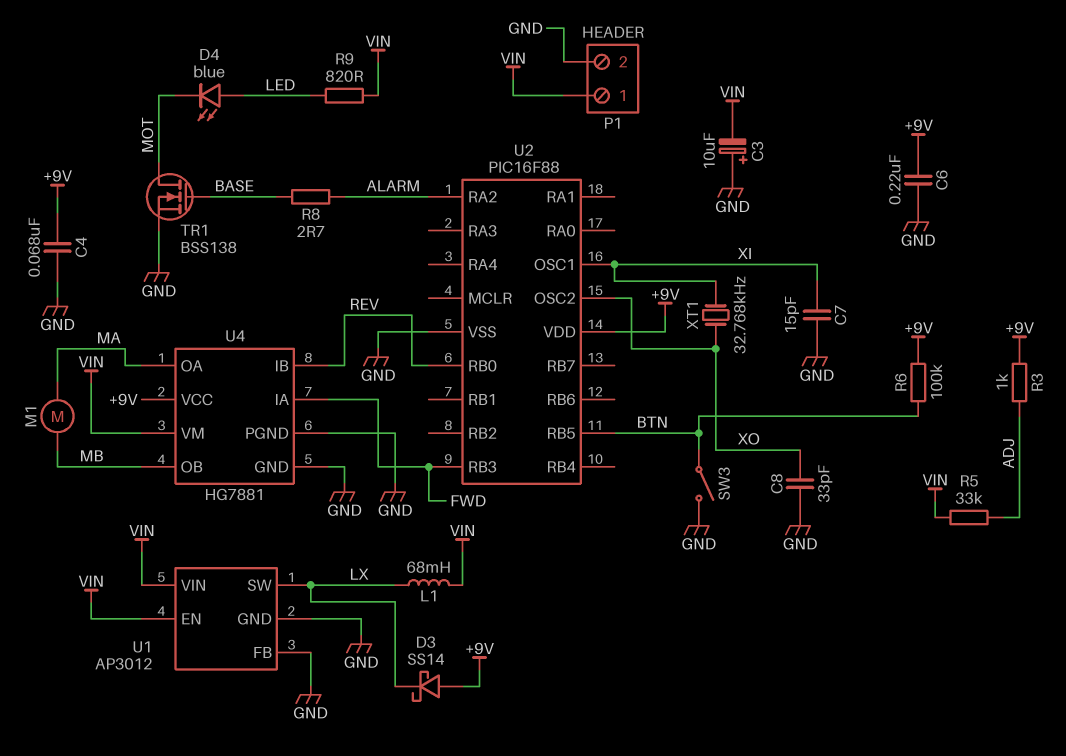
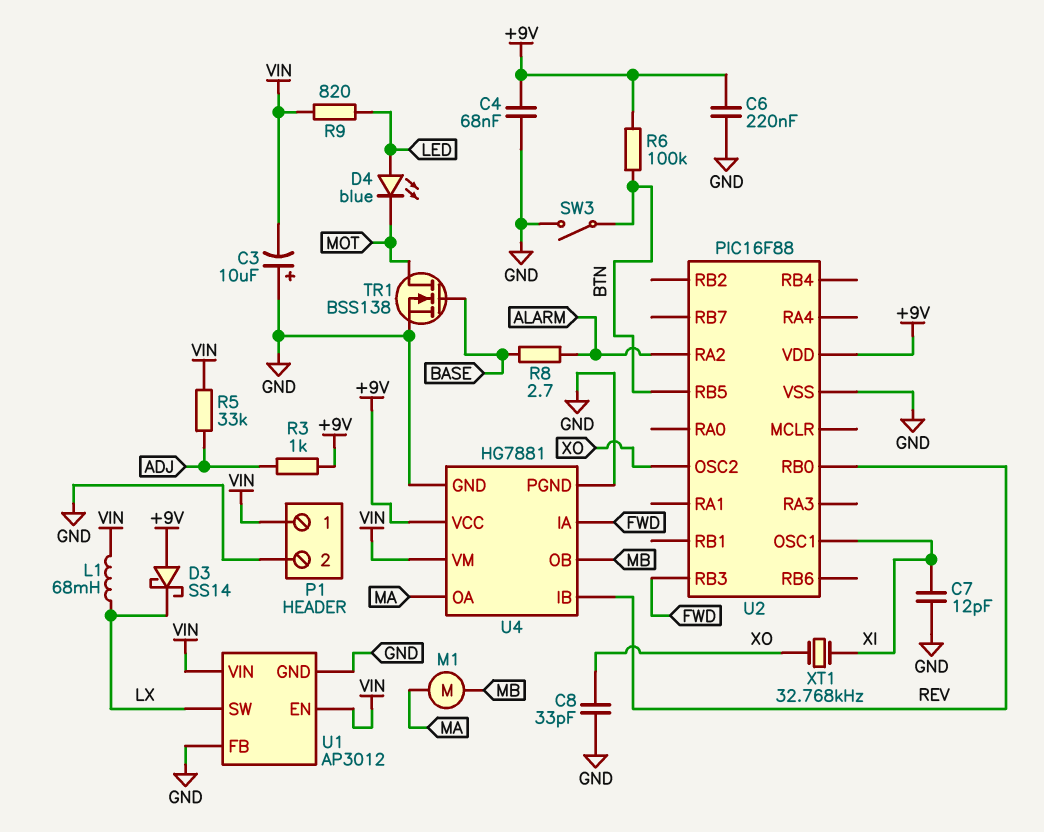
C7: 15pF (GND, XI) -> 12pF (GND, XI)

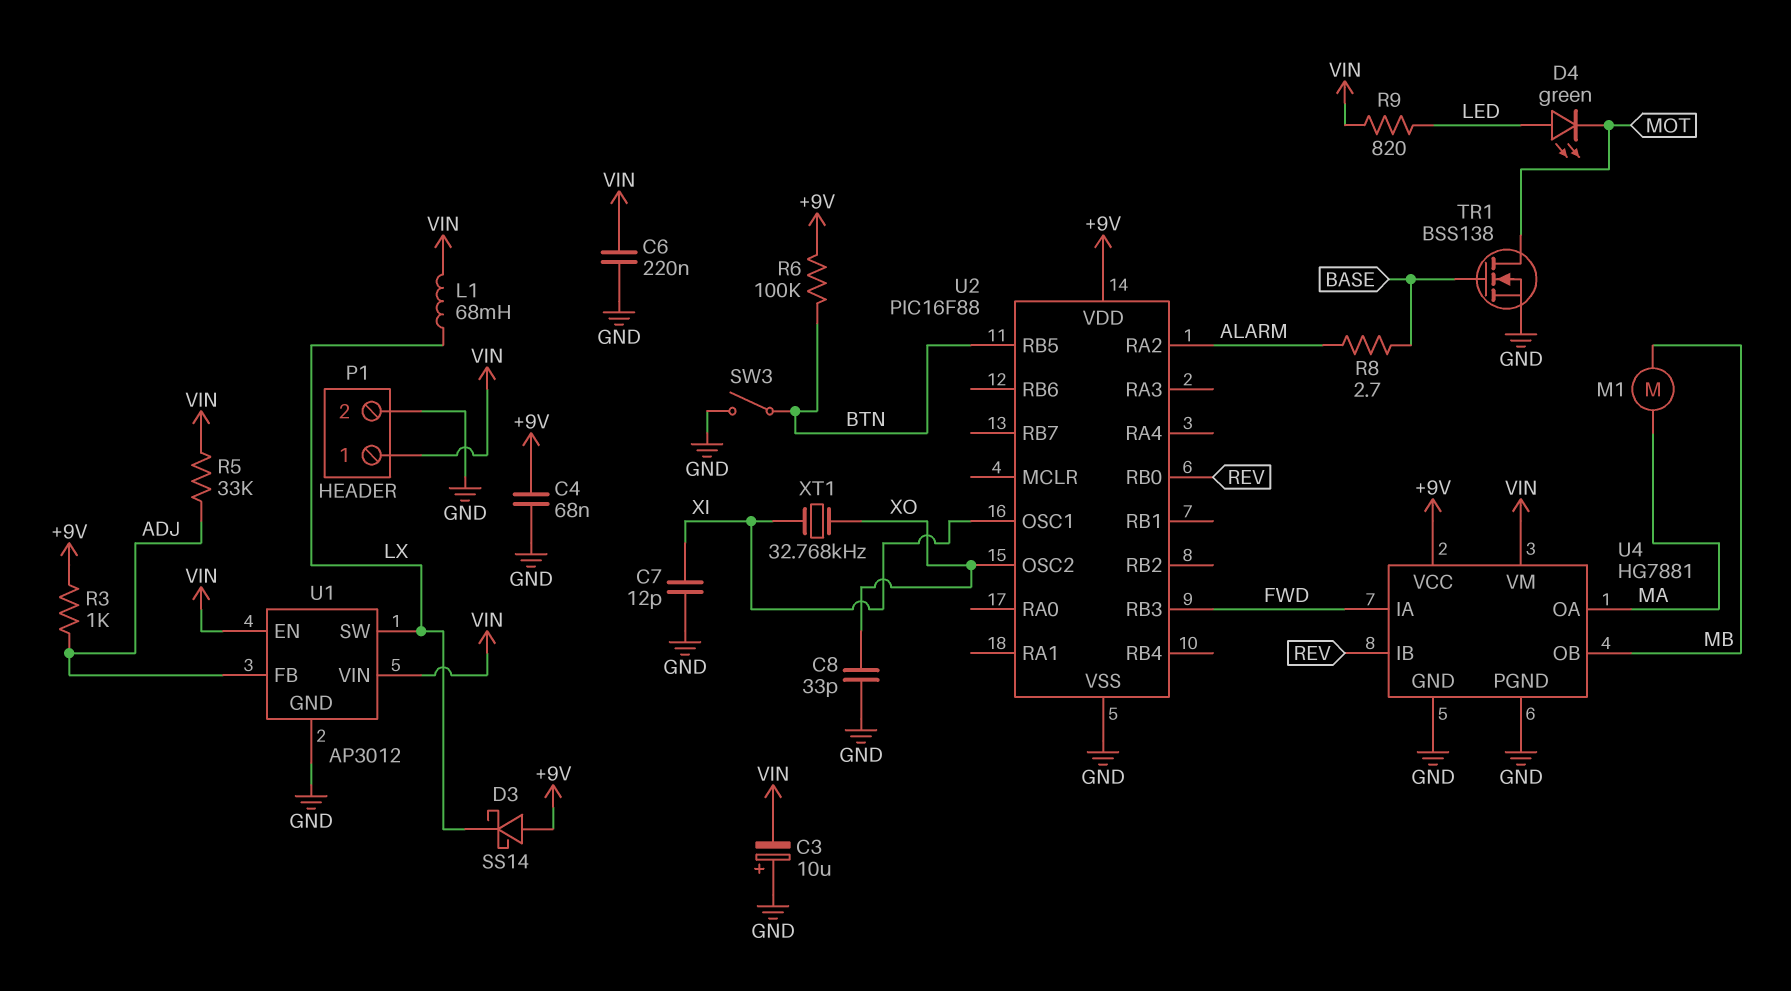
C6: 220nF (+9V, GND) -> 220nF (GND, VIN)
D4: LED blue (A LED, K MOT) -> LED green (A LED, K MOT)
U1 pin FB: GND -> ADJ

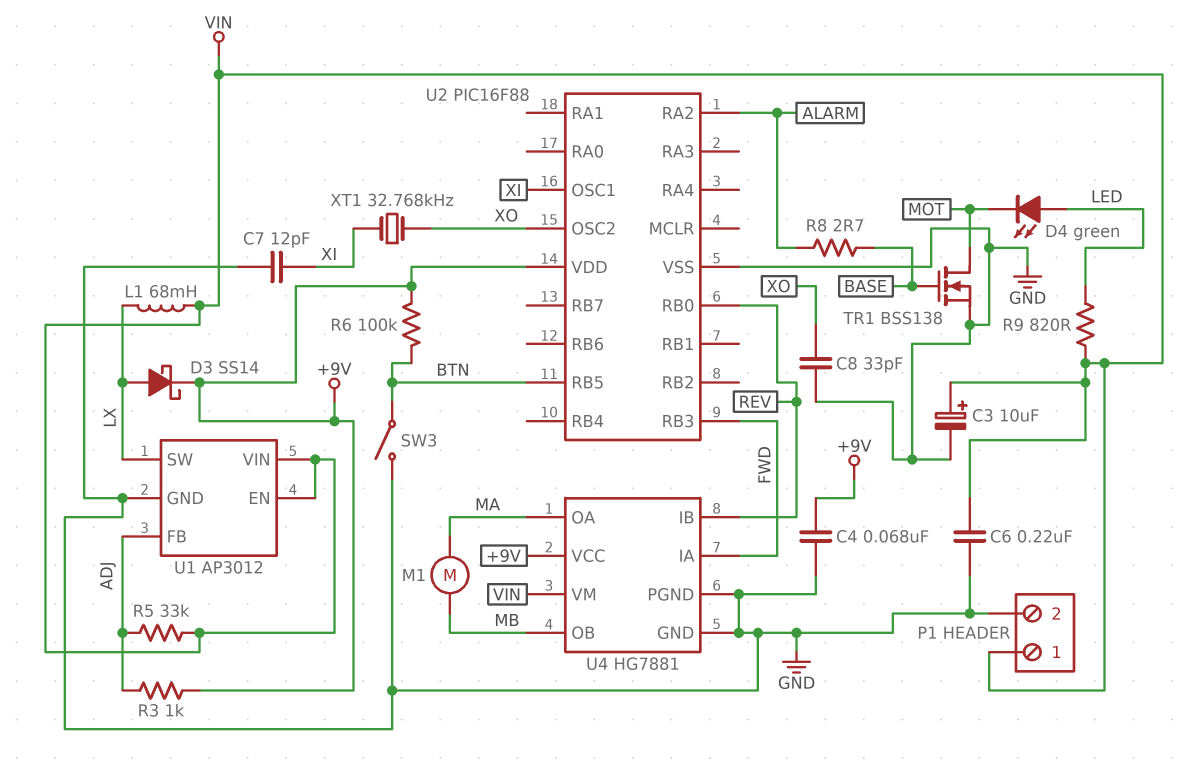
C3: 10uF (plus GND, minus VIN) -> 10uF (plus VIN, minus GND)
D3: schottky SS14 (A +9V, K LX) -> schottky SS14 (A LX, K +9V)

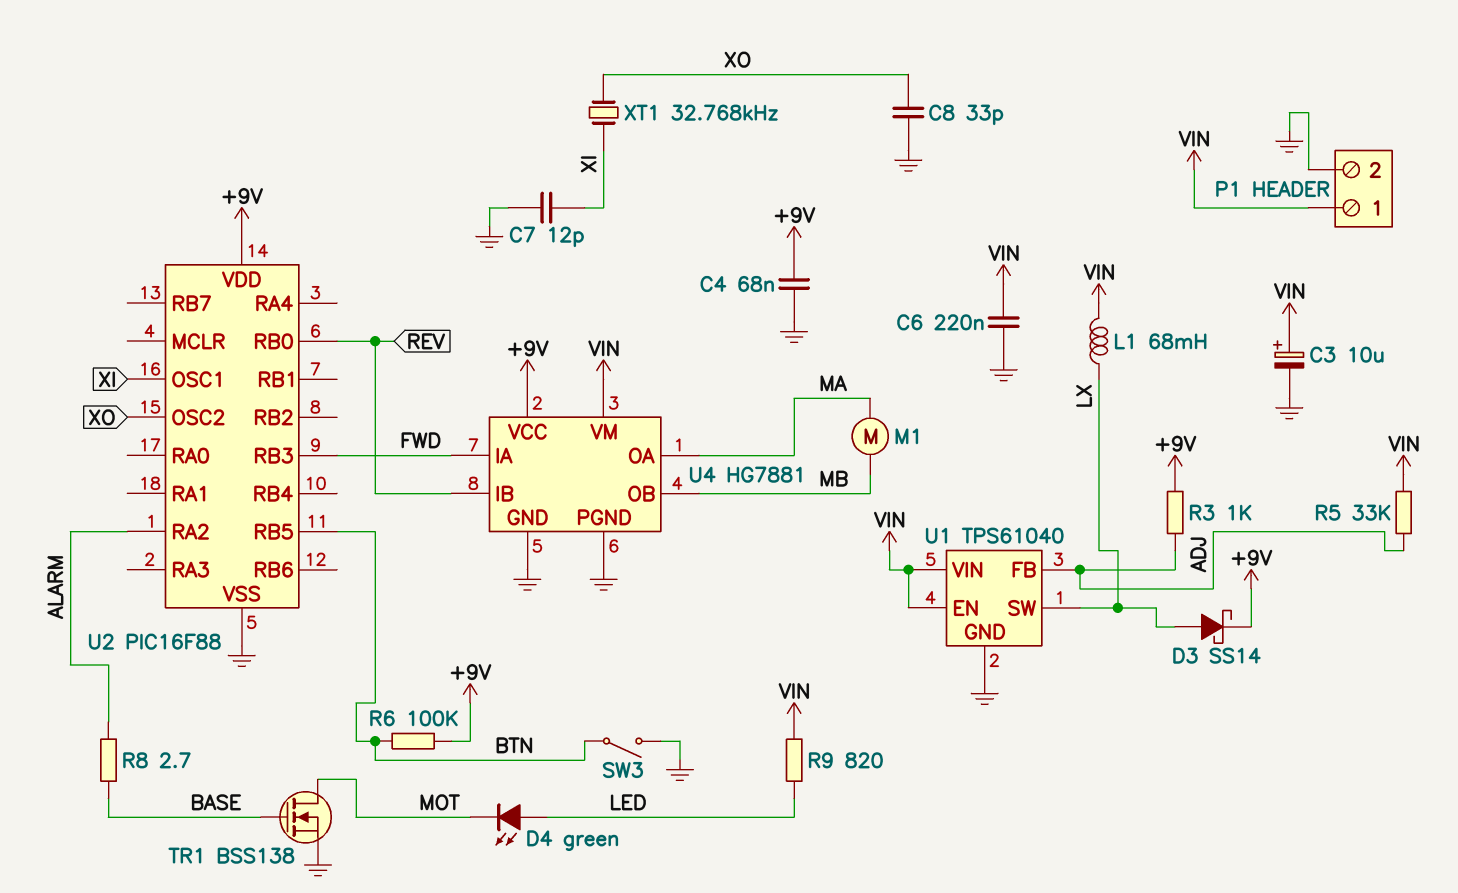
U1: AP3012 -> TPS61040

